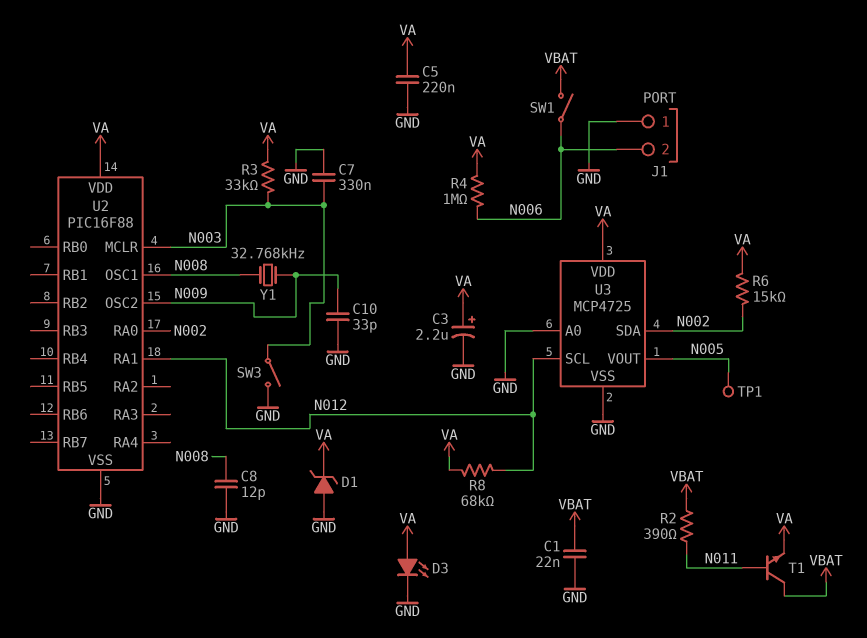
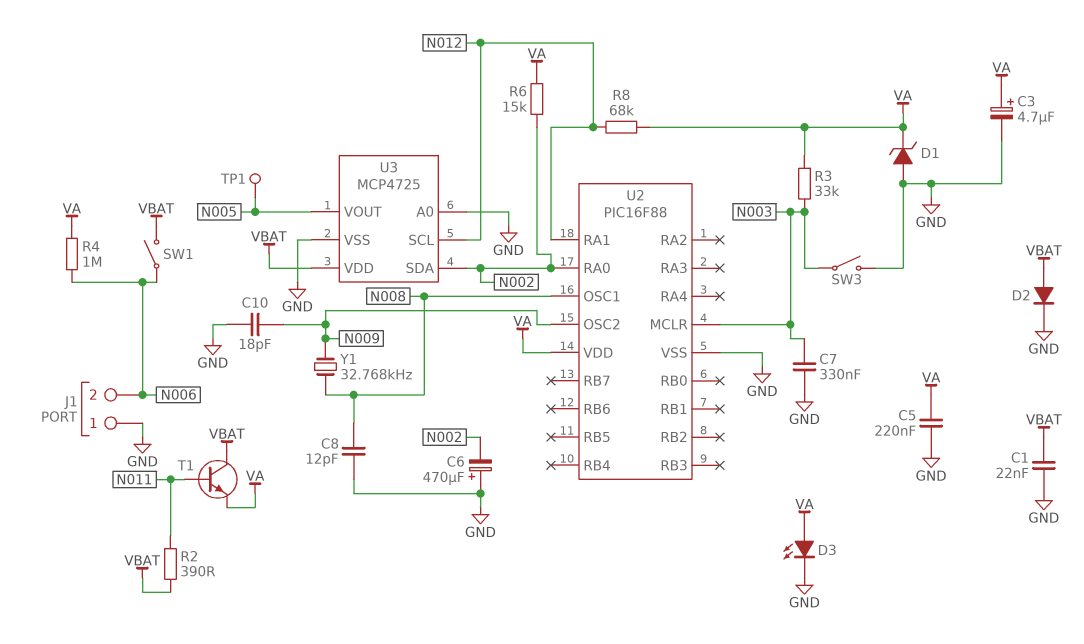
C3: 2.2uF (plus VA, minus GND) -> 4.7uF (plus VA, minus GND)
C6: none -> 470uF (plus GND, minus N002)
C10: 33pF (GND, N009) -> 18pF (GND, N009)
D2: none -> diode (A VBAT, K GND)
U3 pin VDD: VA -> VBAT

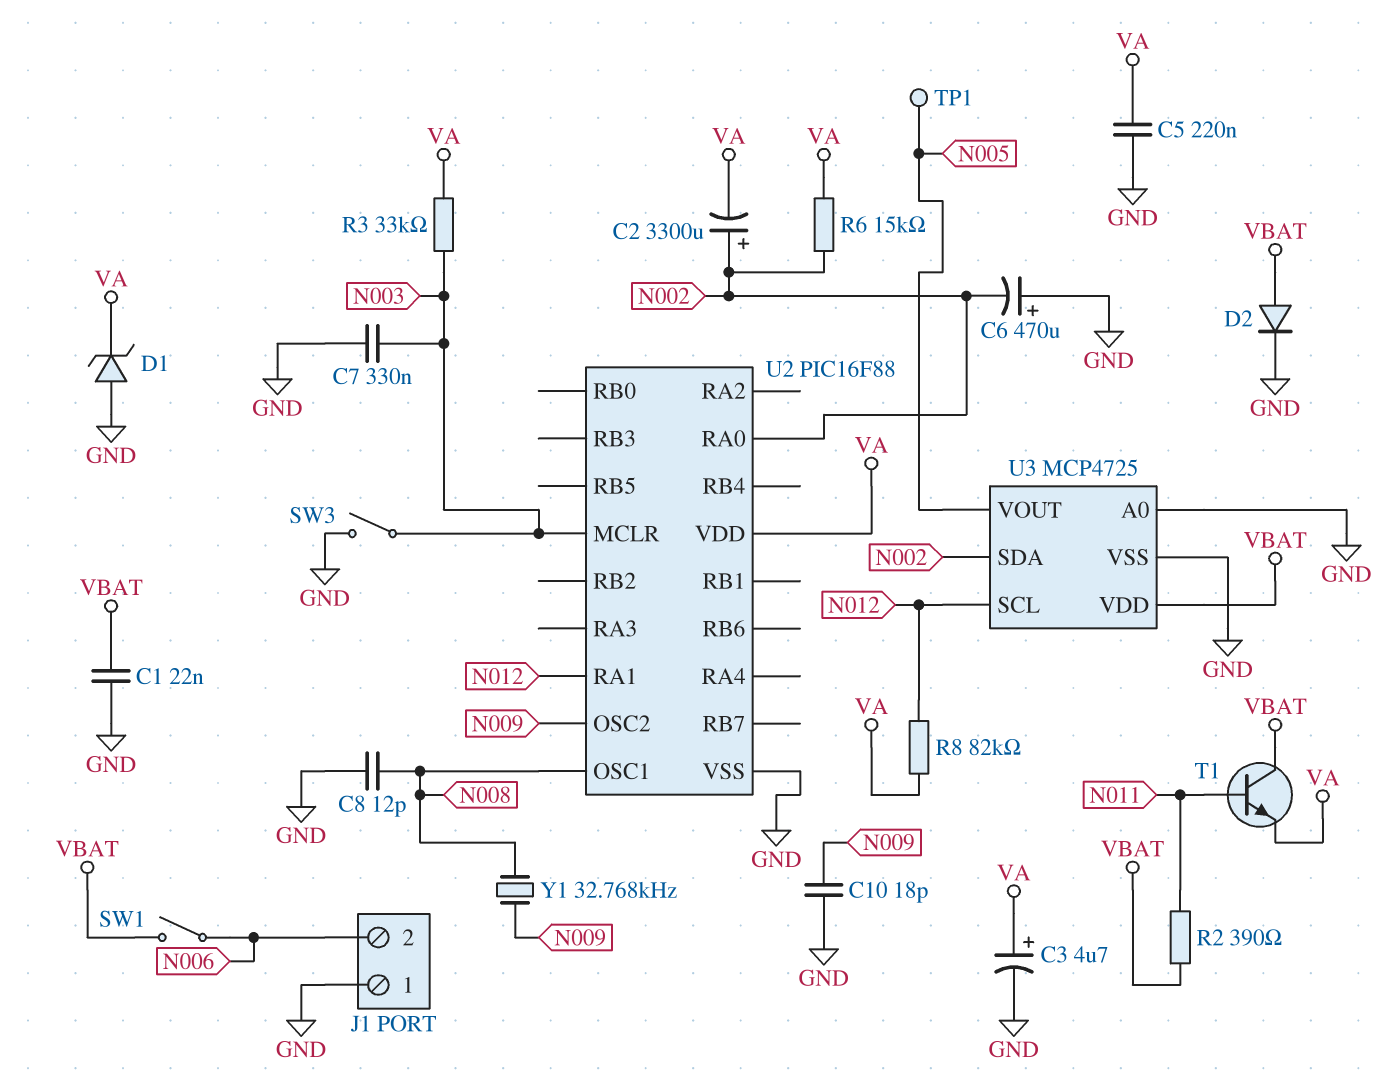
C2: none -> 3300uF (plus N002, minus VA)
D3: LED (A VA, K GND) -> none
R4: 1M (N006, VA) -> none
R8: 68k (N012, VA) -> 82k (N012, VA)

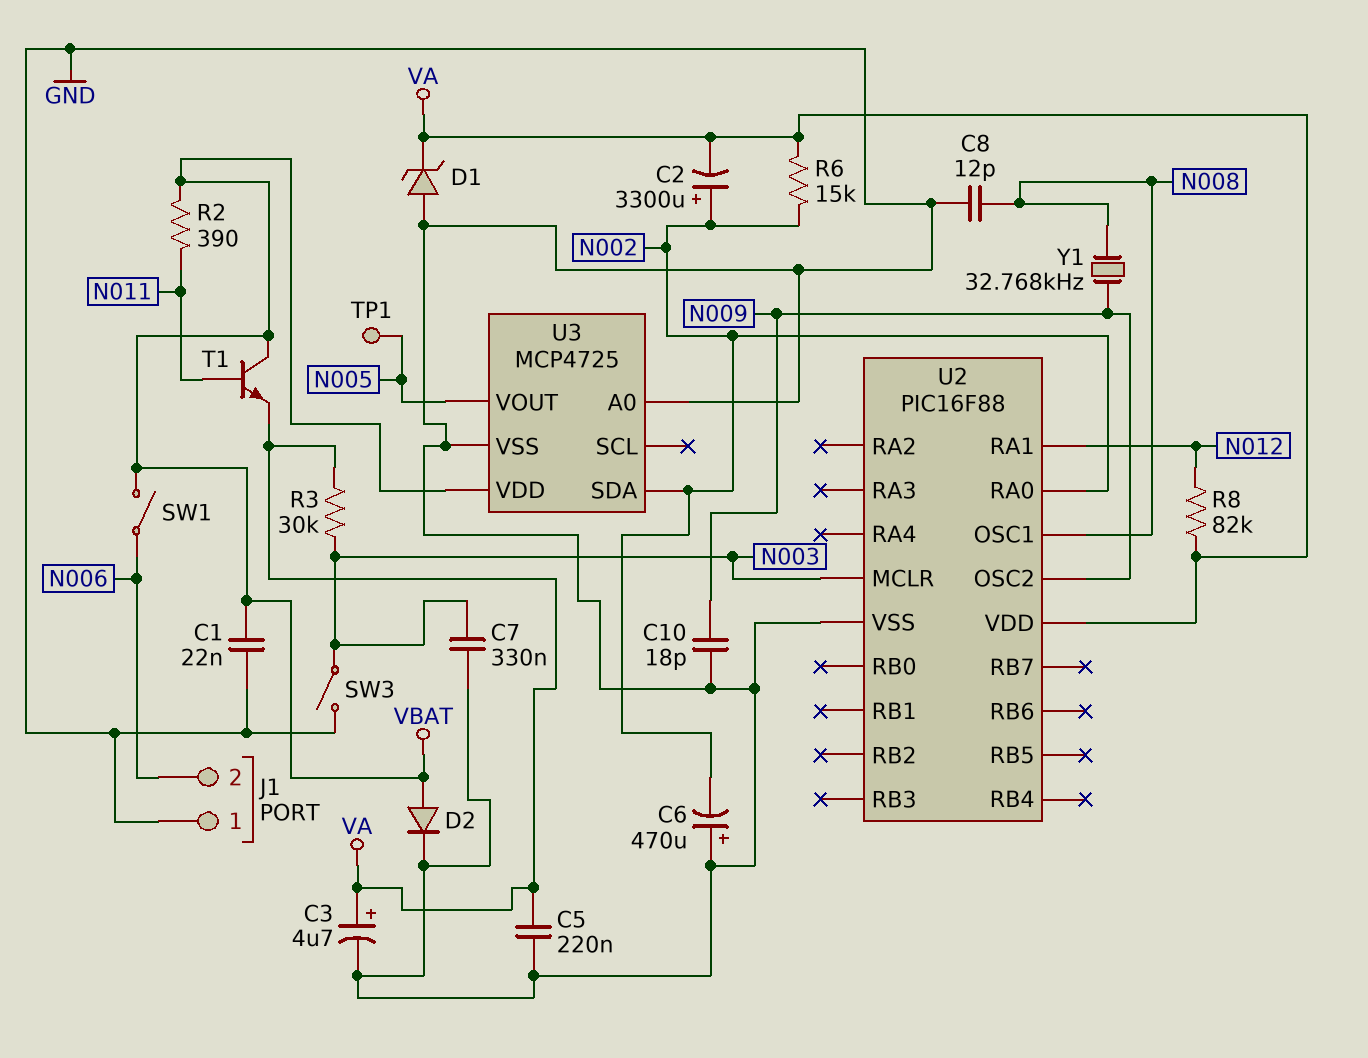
R3: 33k (N003, VA) -> 30k (N003, VA)
U3 pin SCL: N012 -> none

